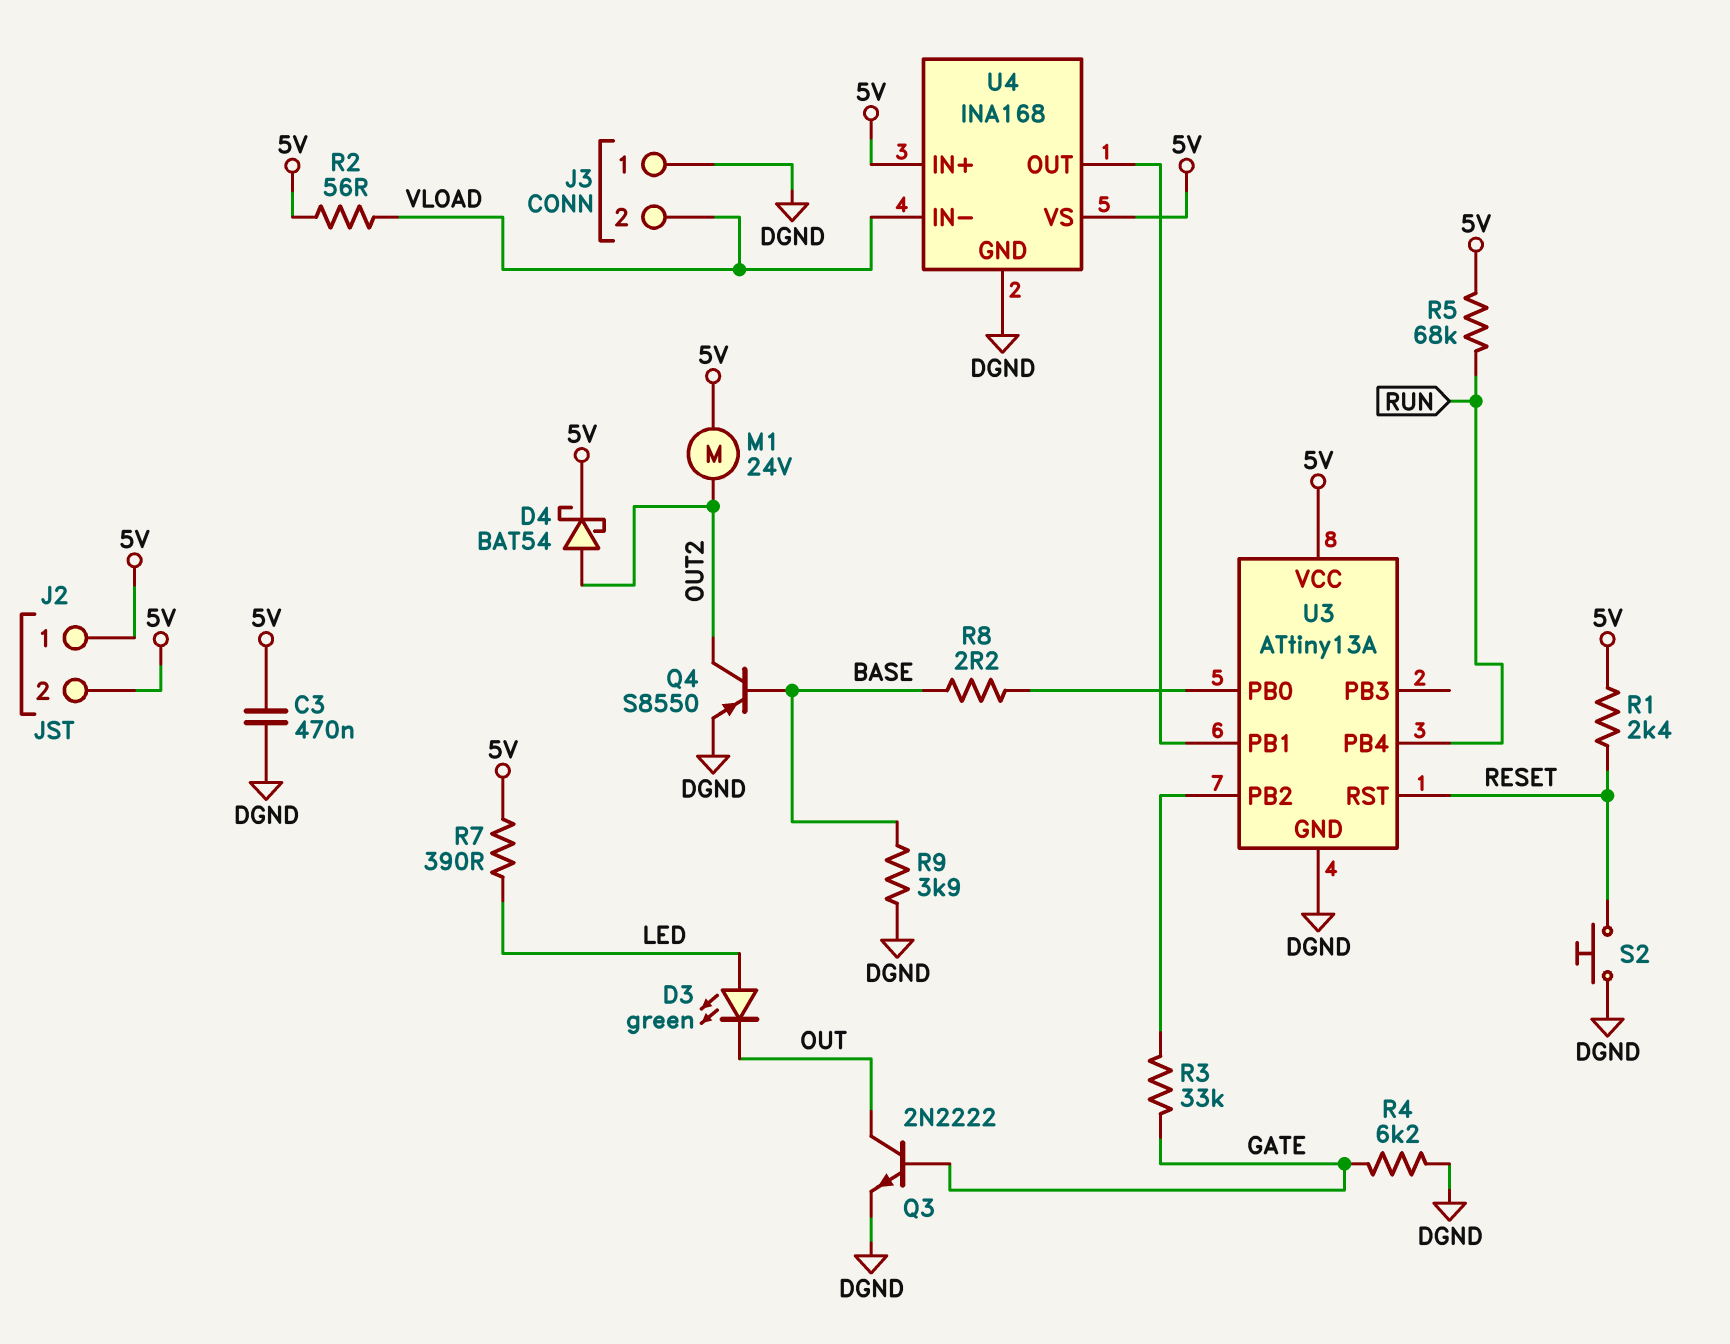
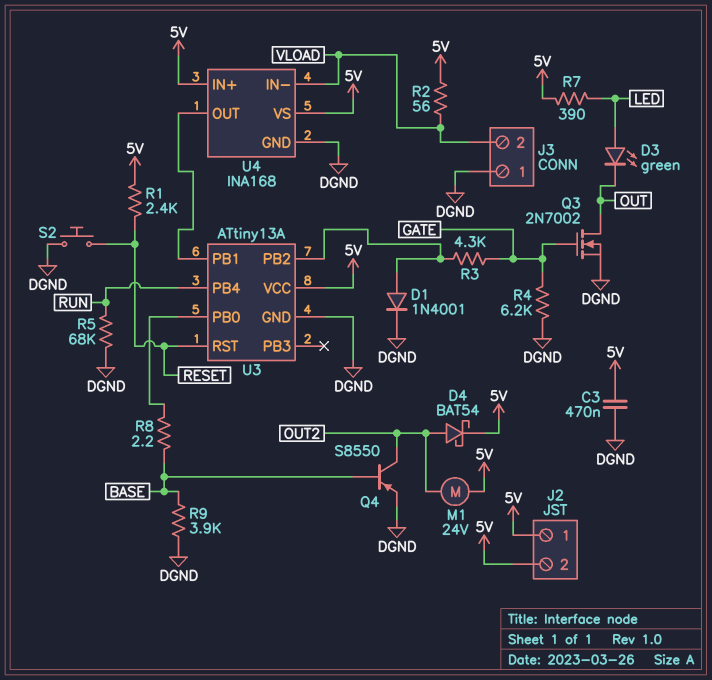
D1: none -> diode 1N4001 (A U3/PB2, K DGND)
Q3: NPN 2N2222 (B GATE, C OUT, E DGND) -> NMOS 2N7002 (G GATE, D OUT, S DGND)
R3: 33k (GATE, U3/PB2) -> 4.3k (GATE, U3/PB2)
R5: 68k (5V, RUN) -> 68k (DGND, RUN)

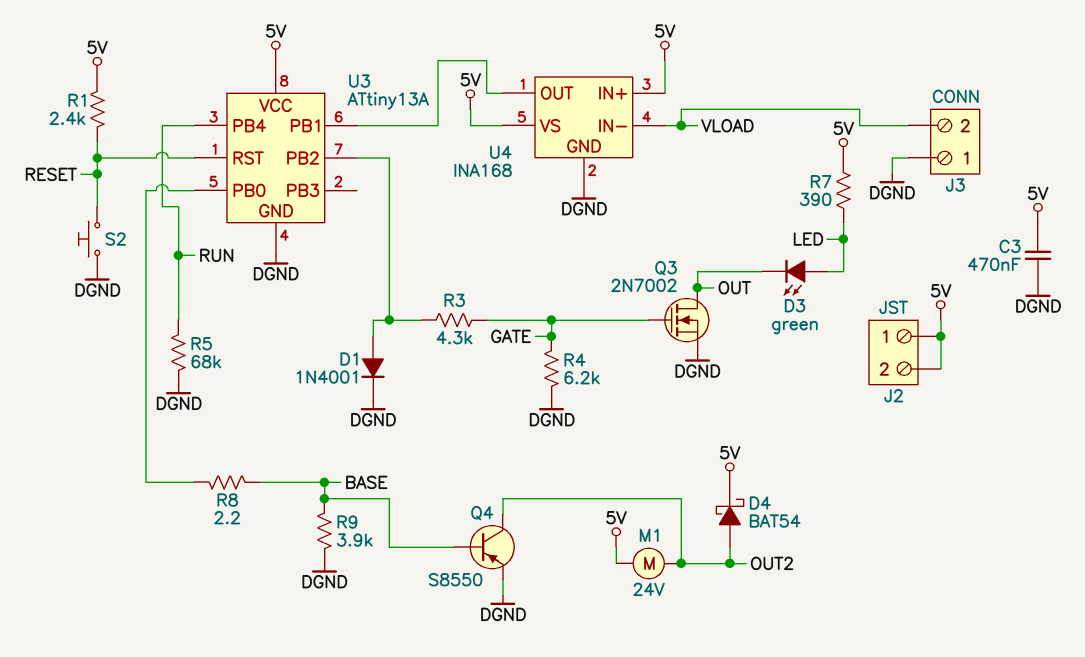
R2: 56 (5V, VLOAD) -> none

